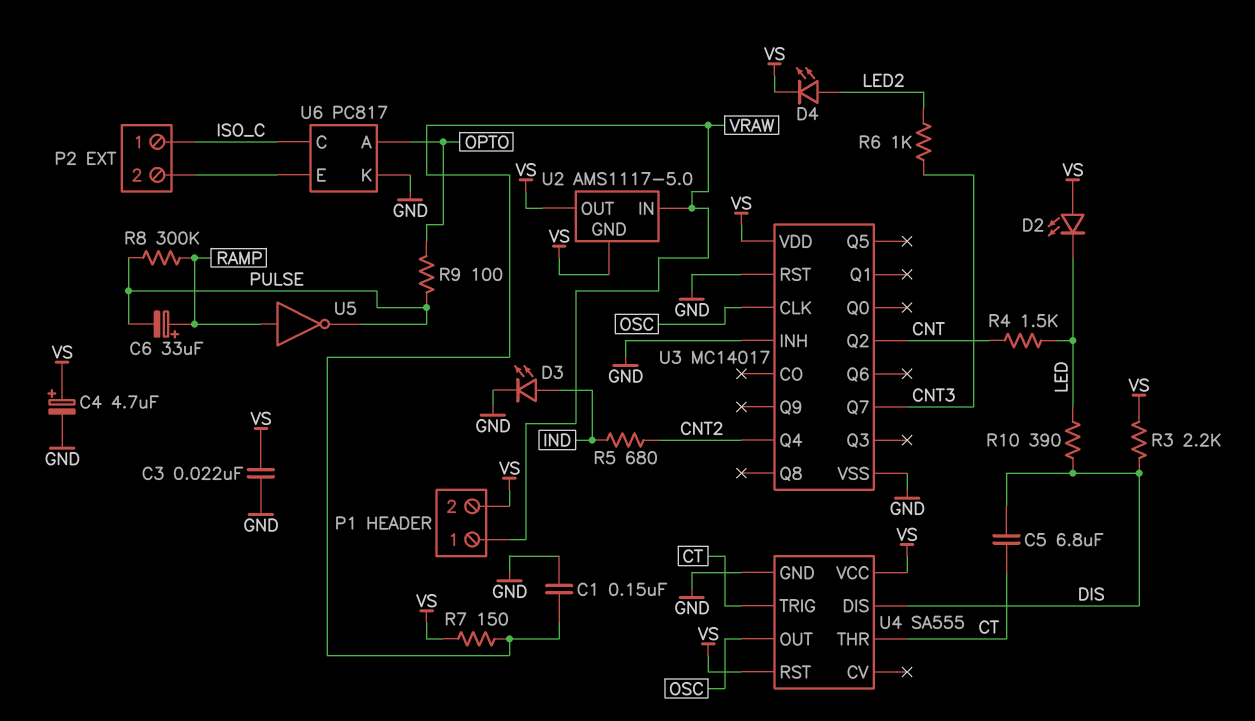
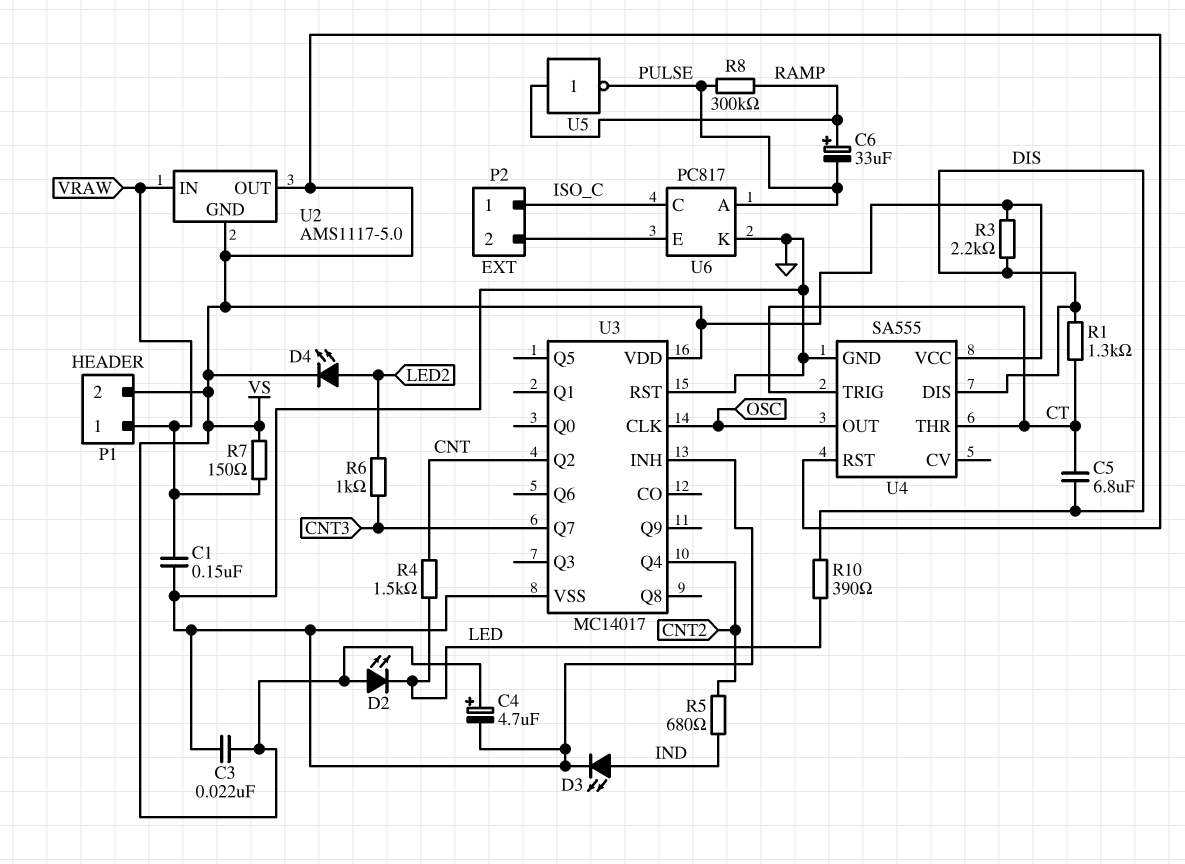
R1: none -> 1.3k (CT, DIS)
R9: 100 (OPTO, PULSE) -> none
U6 pin A: OPTO -> PULSE

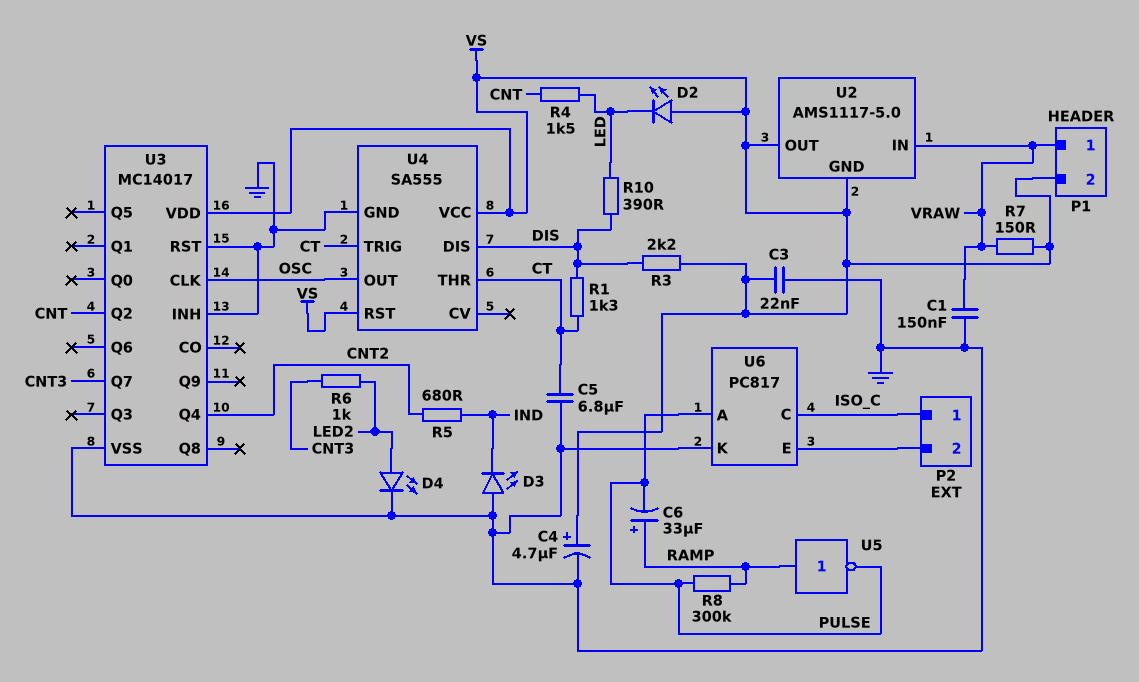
C5: 6.8uF (CT, DIS) -> 6.8uF (CT, GND)
D3: LED (A IND, K GND) -> LED (A GND, K IND)
D4: LED (A LED2, K VS) -> LED (A LED2, K GND)

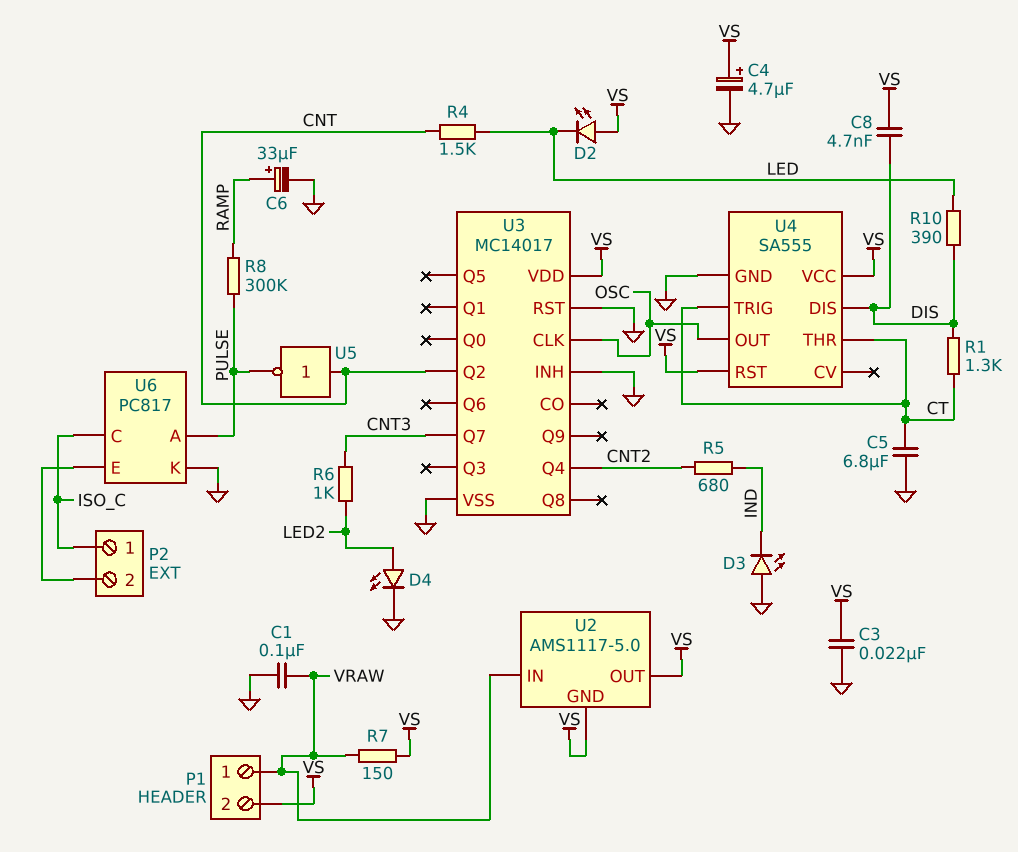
C1: 150nF (GND, VRAW) -> 100nF (GND, VRAW)
C6: 33uF (plus RAMP, minus PULSE) -> 33uF (plus RAMP, minus GND)
C8: none -> 4.7nF (DIS, VS)
R3: 2.2k (DIS, VS) -> none
U5: NOT (in RAMP, out PULSE) -> NOT (in CNT, out PULSE)

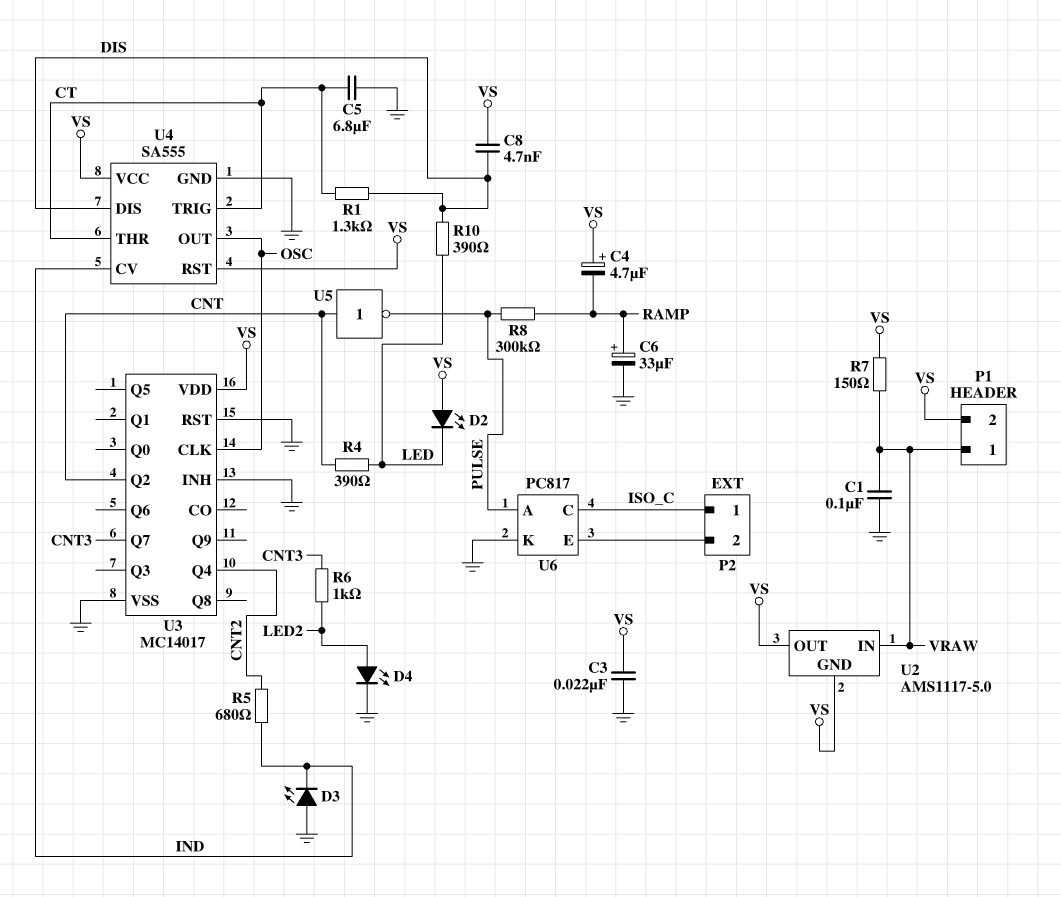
C4: 4.7uF (plus VS, minus GND) -> 4.7uF (plus VS, minus RAMP)
R4: 1.5k (CNT, LED) -> 390 (CNT, LED)
U4 pin CV: none -> IND

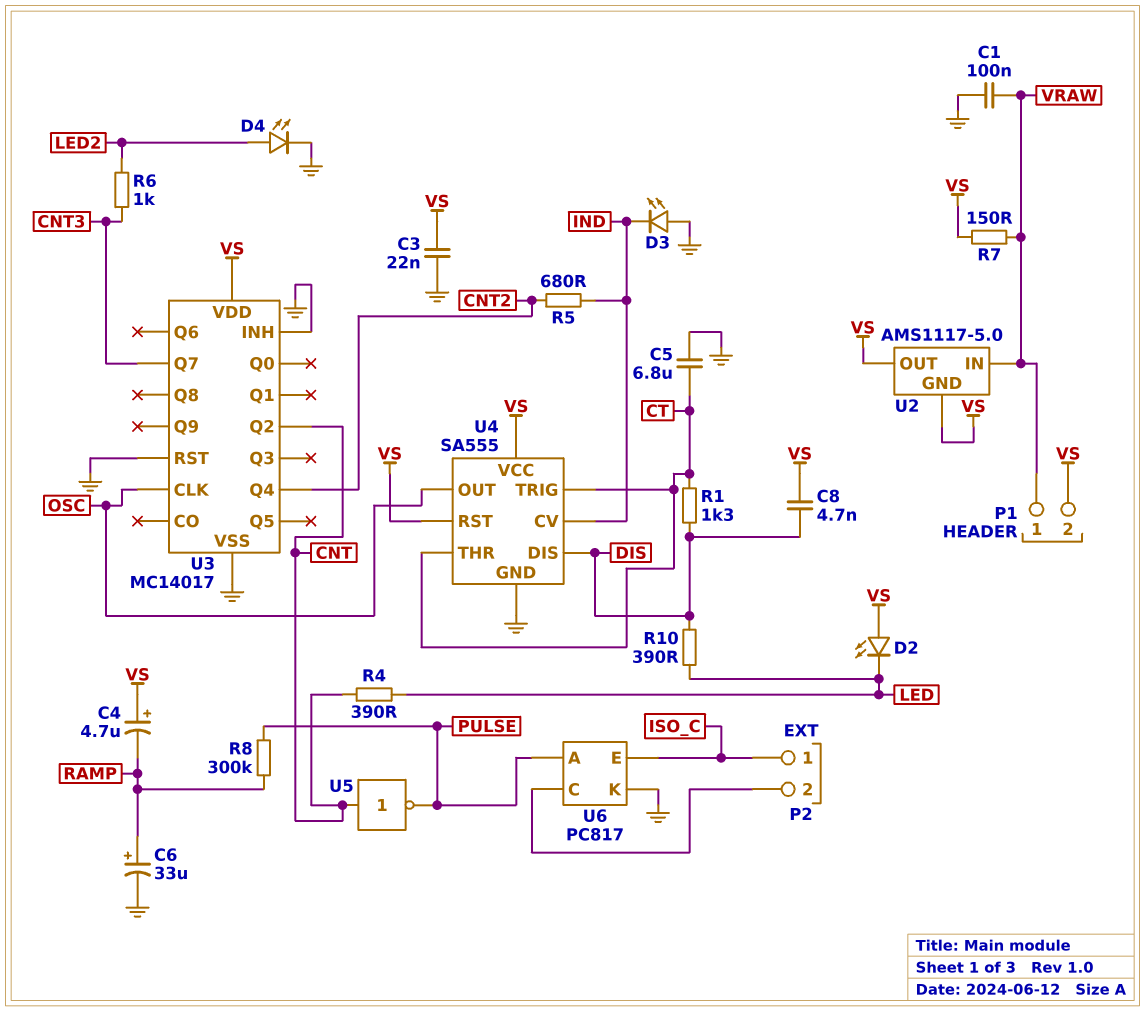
U6 pin C: ISO_C -> P2/2
U6 pin E: P2/2 -> ISO_C

